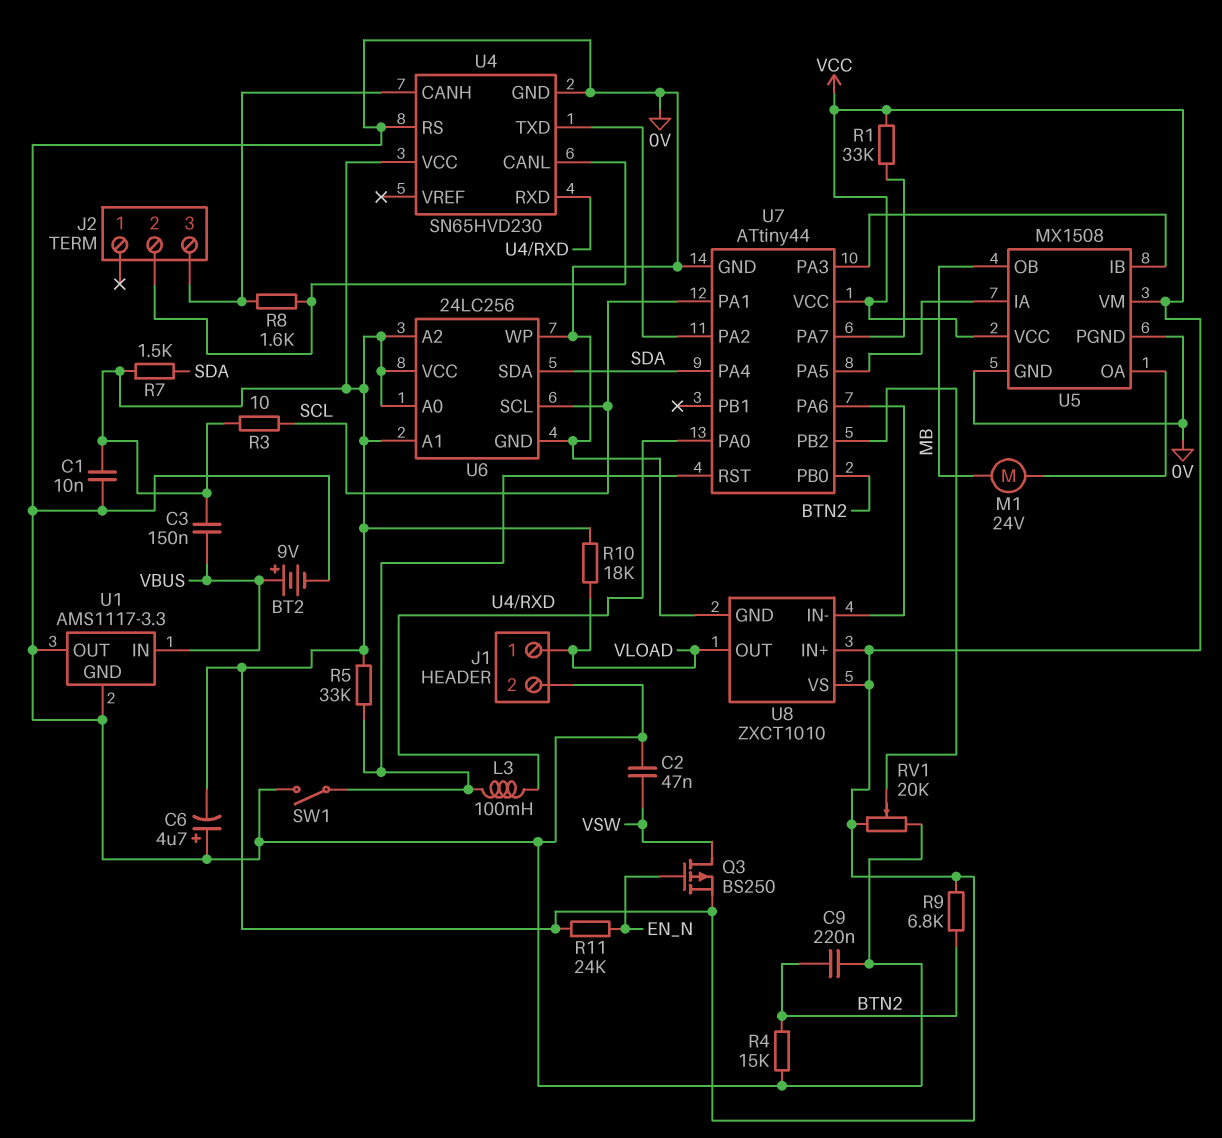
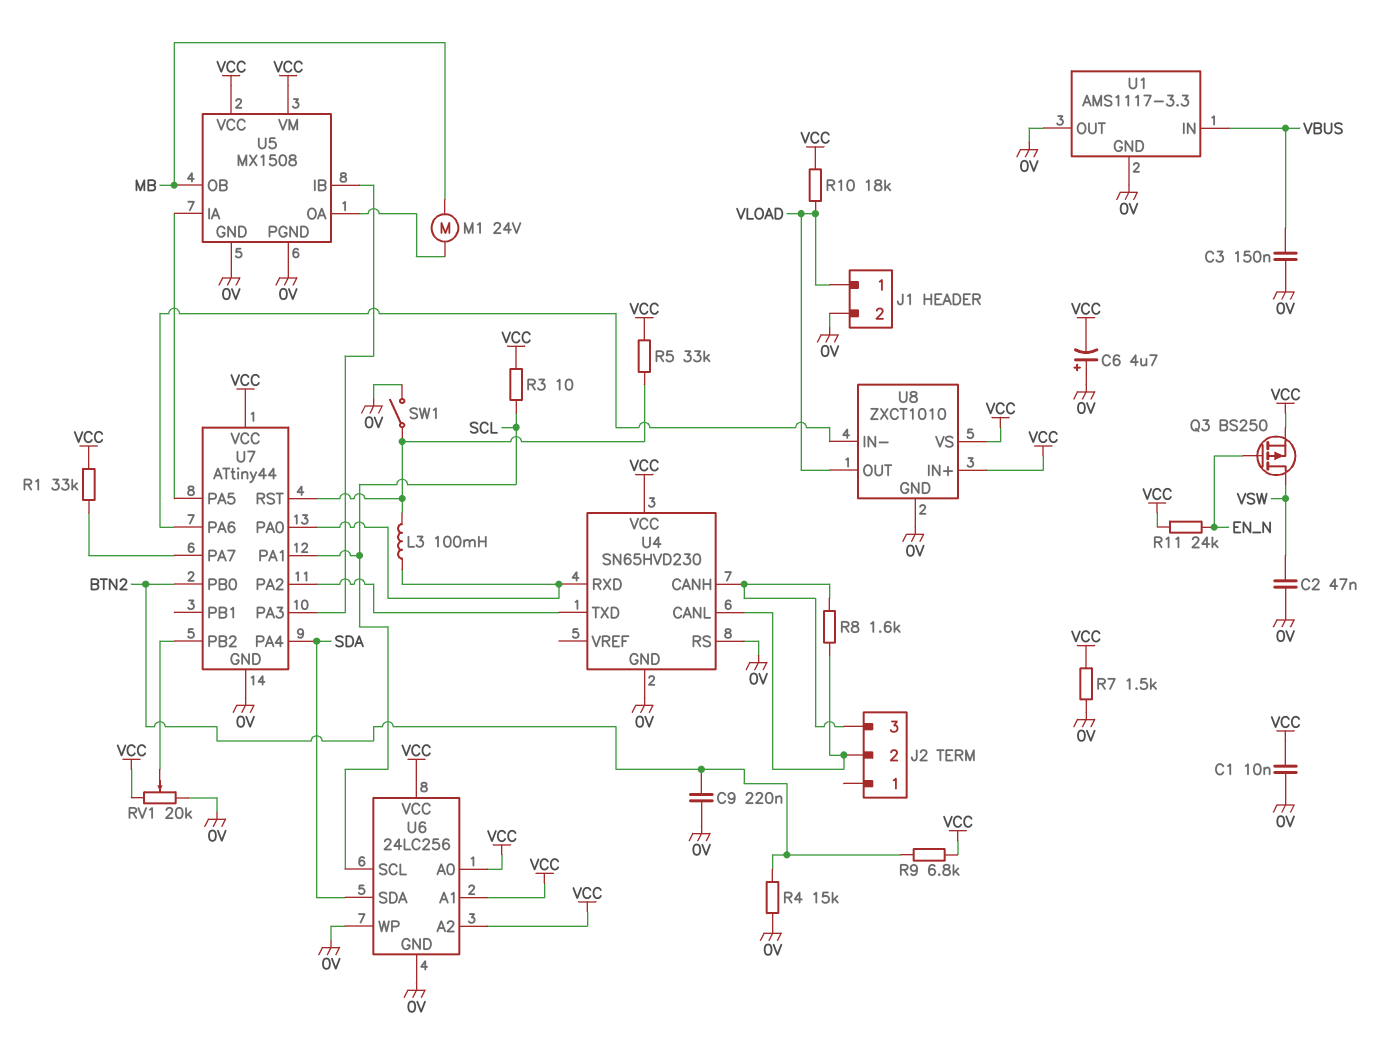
BT2: 9V (plus VBUS, minus 0V) -> none
C3: 150nF (VBUS, VCC) -> 150nF (0V, VBUS)
R7: 1.5k (SDA, VCC) -> 1.5k (0V, VCC)

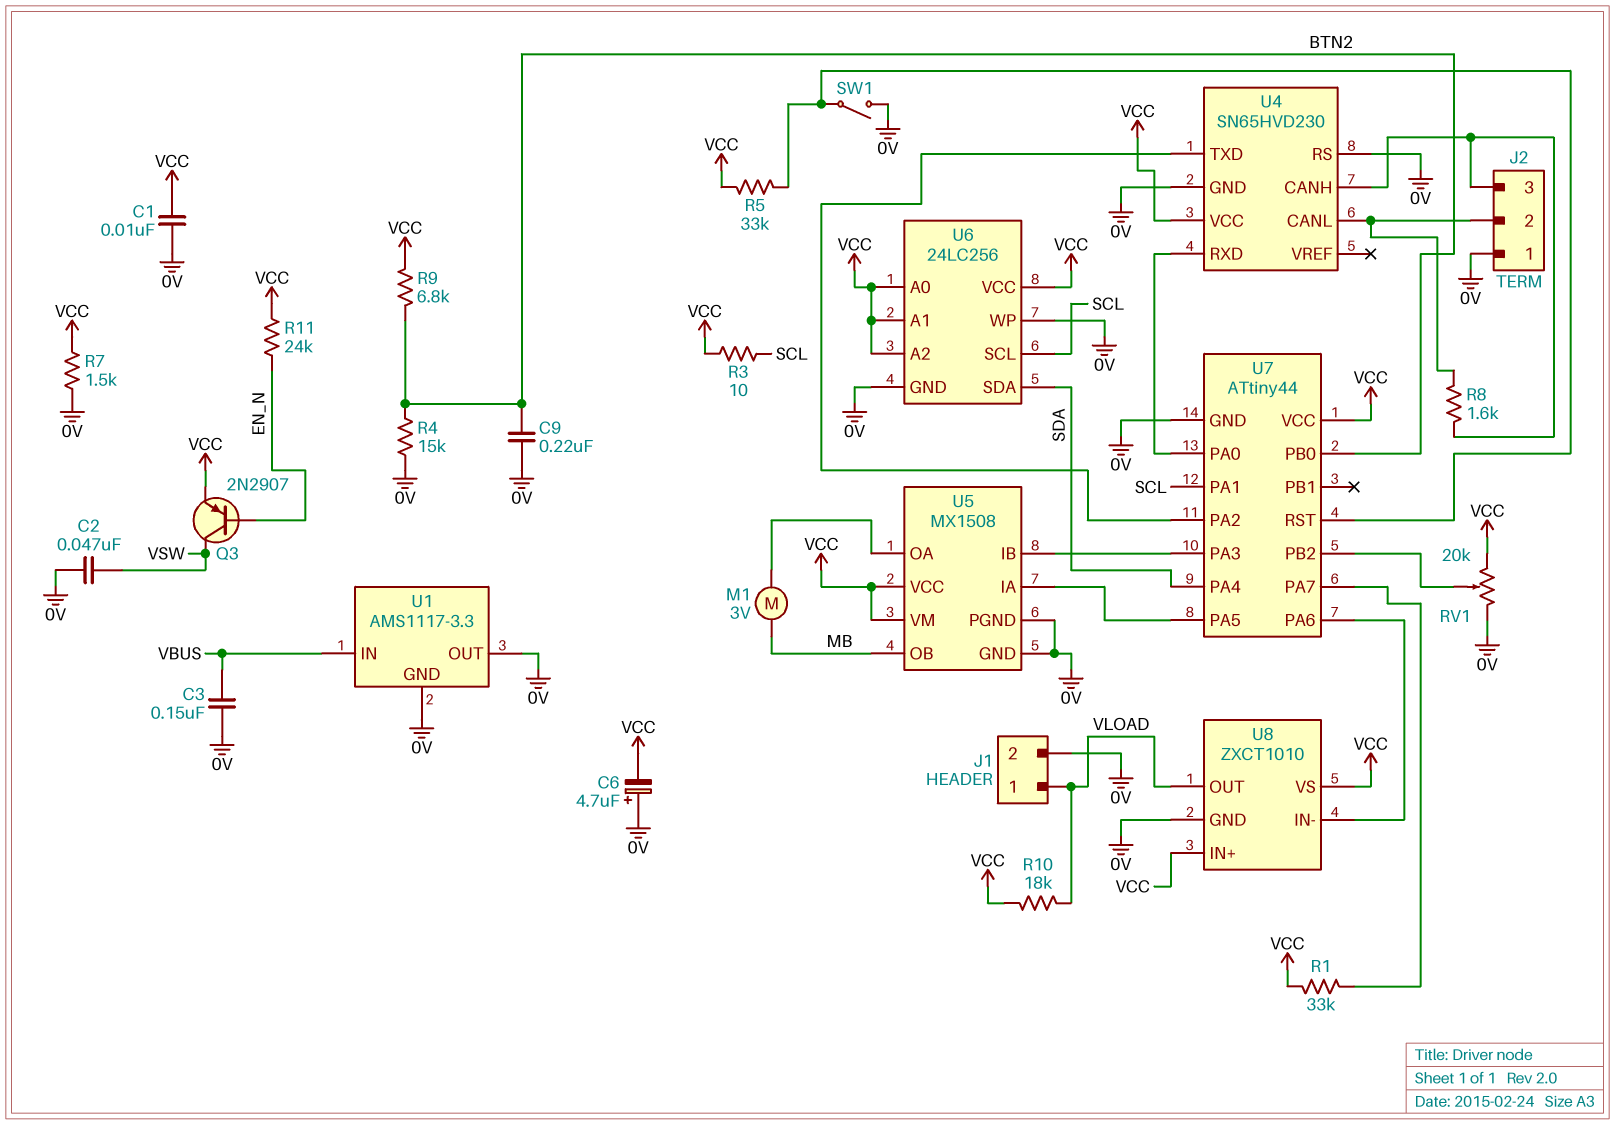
J2 pin 1: none -> 0V
L3: 100mH (U4/RXD, U7/RST) -> none
M1: motor 24V (MB, U5/OA) -> motor 3V (MB, U5/OA)
Q3: PMOS BS250 (G EN_N, D VSW, S VCC) -> PNP 2N2907 (B EN_N, C VSW, E VCC)

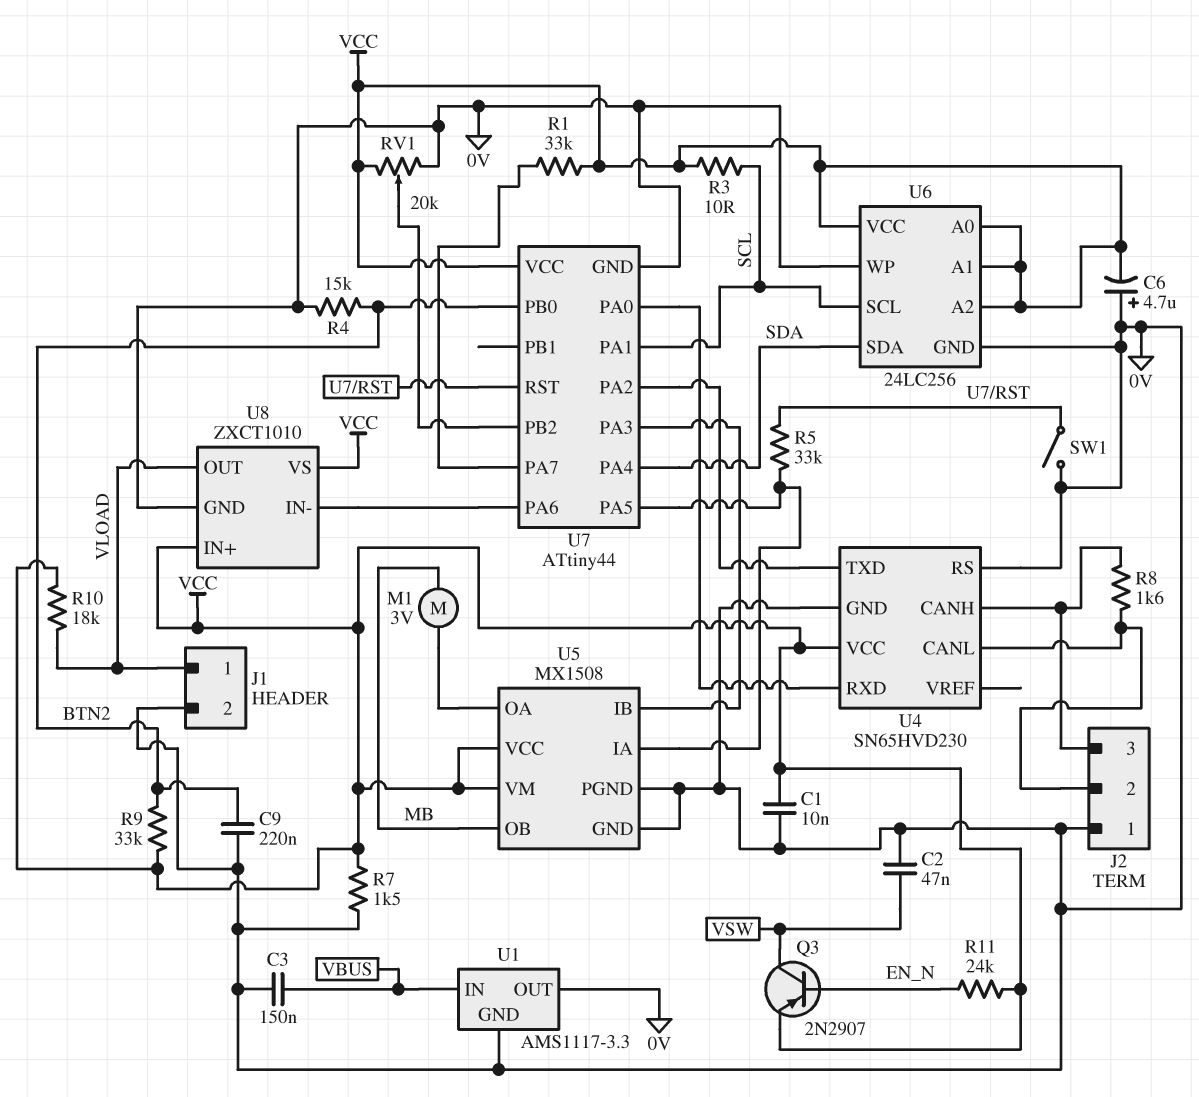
R5: 33k (U7/RST, VCC) -> 33k (U5/IA, U7/RST)
R9: 6.8k (BTN2, VCC) -> 33k (BTN2, VCC)

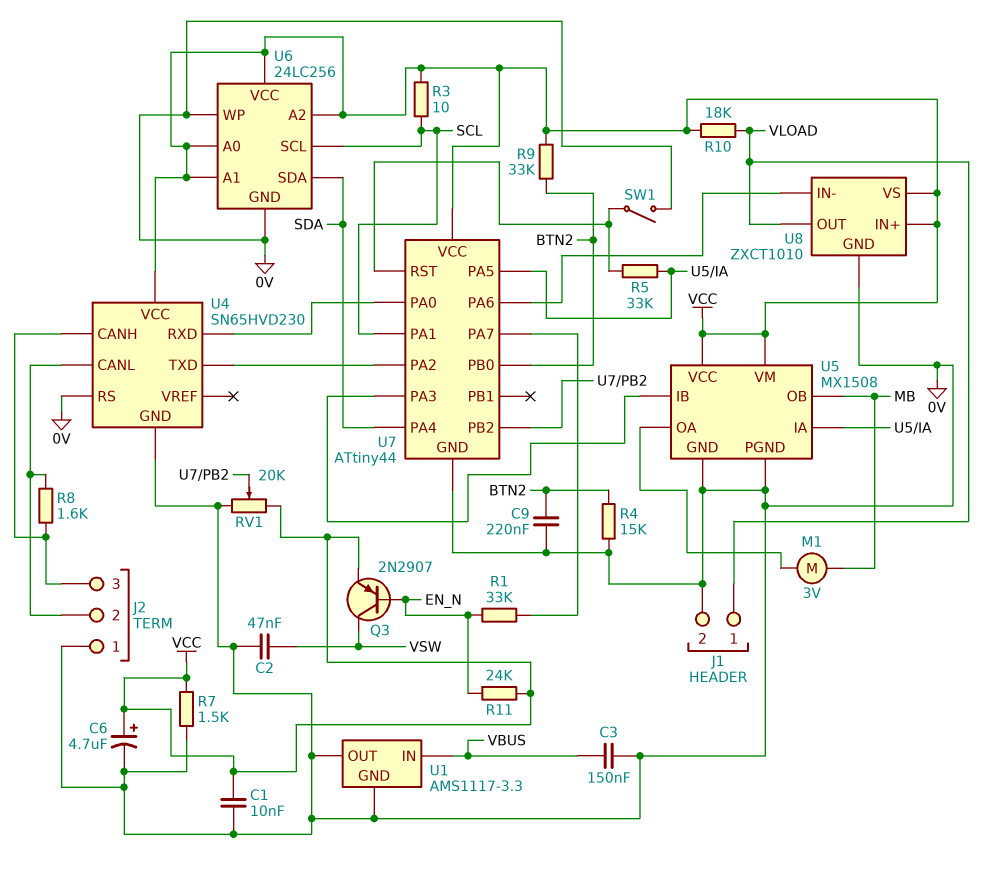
C6: 4.7uF (plus 0V, minus VCC) -> 4.7uF (plus VCC, minus 0V)
R1: 33k (U7/PA7, VCC) -> 33k (EN_N, U7/PA7)

